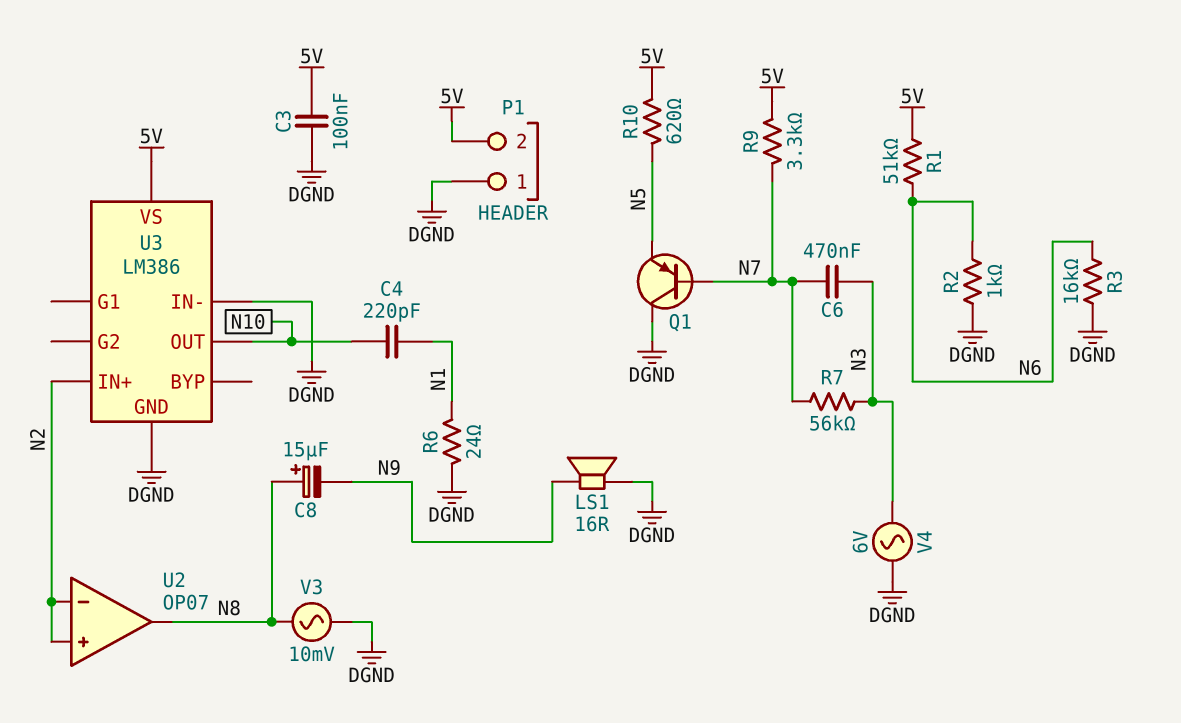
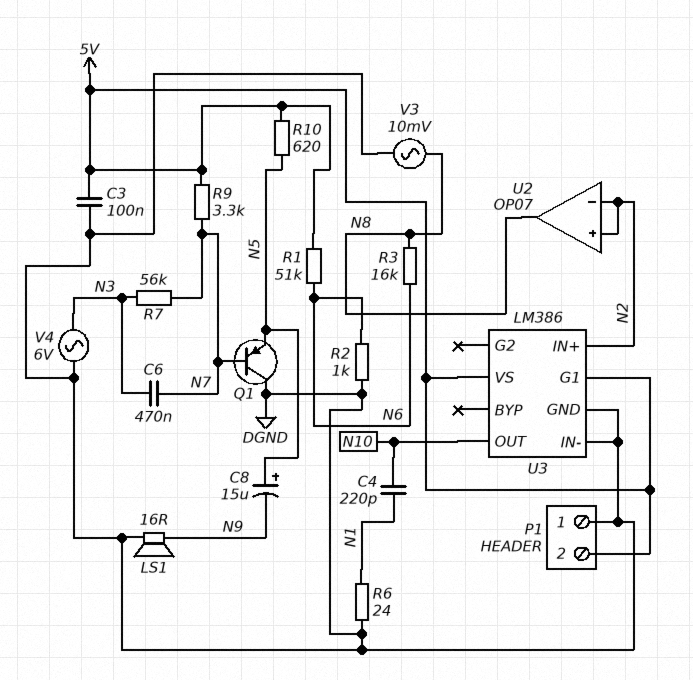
C8: 15uF (plus N8, minus N9) -> 15uF (plus N5, minus N9)
R3: 16k (DGND, N6) -> 16k (N6, N8)
U3 pin G1: none -> 5V

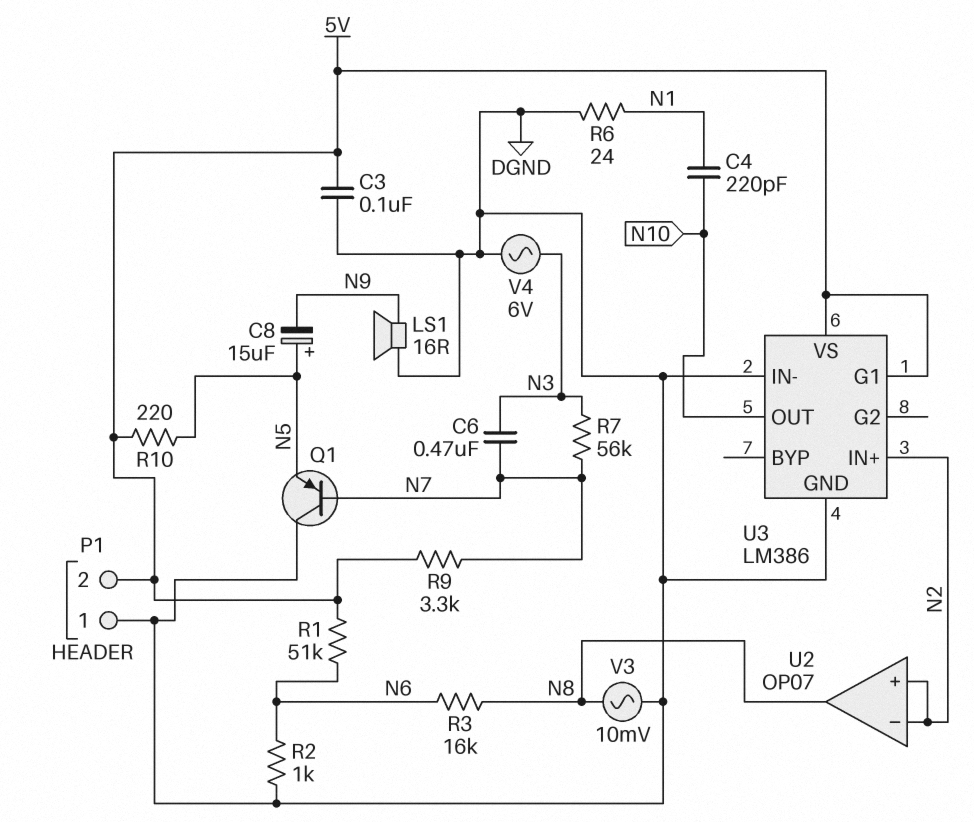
R10: 620 (5V, N5) -> 220 (5V, N5)

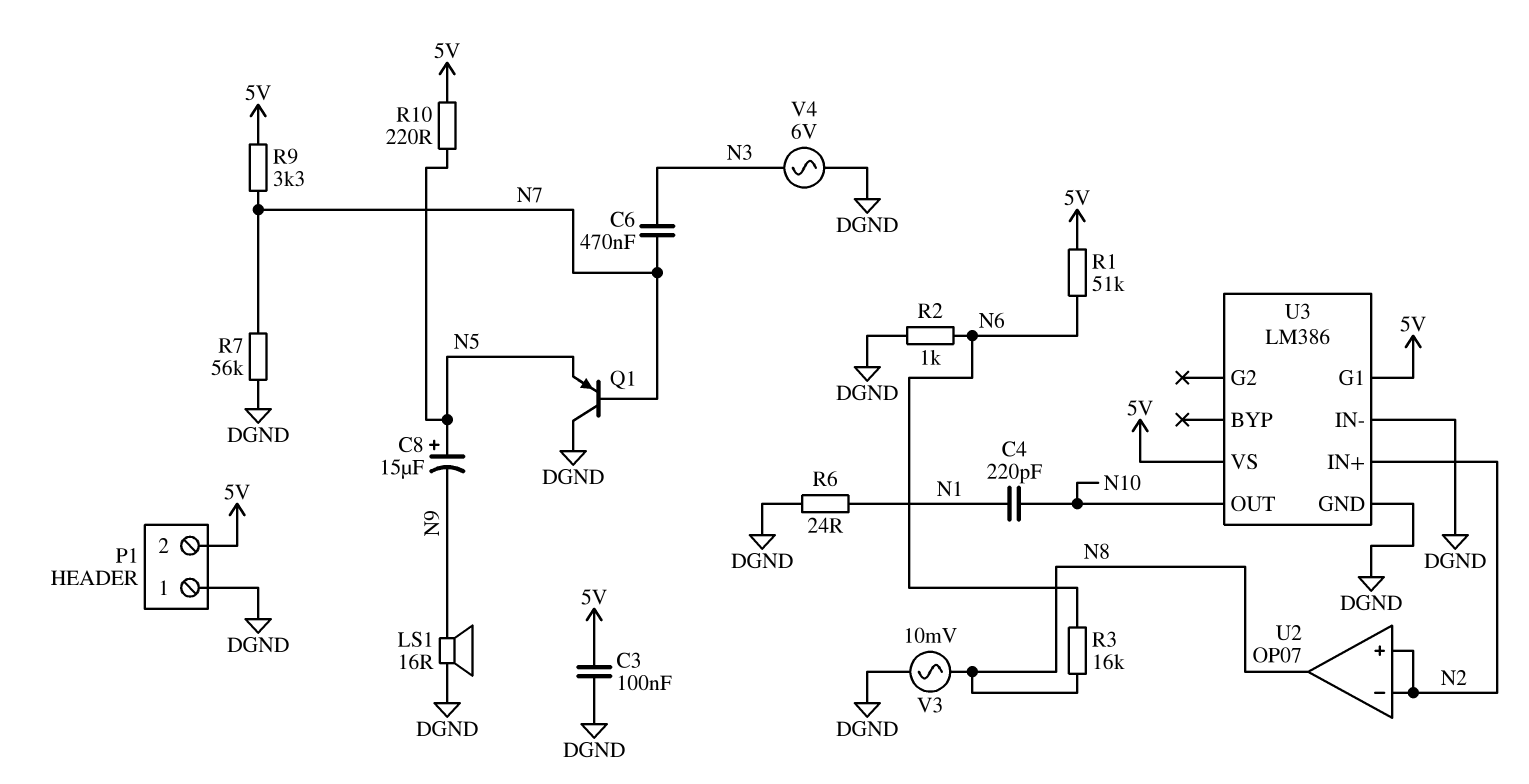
R7: 56k (N3, N7) -> 56k (DGND, N7)

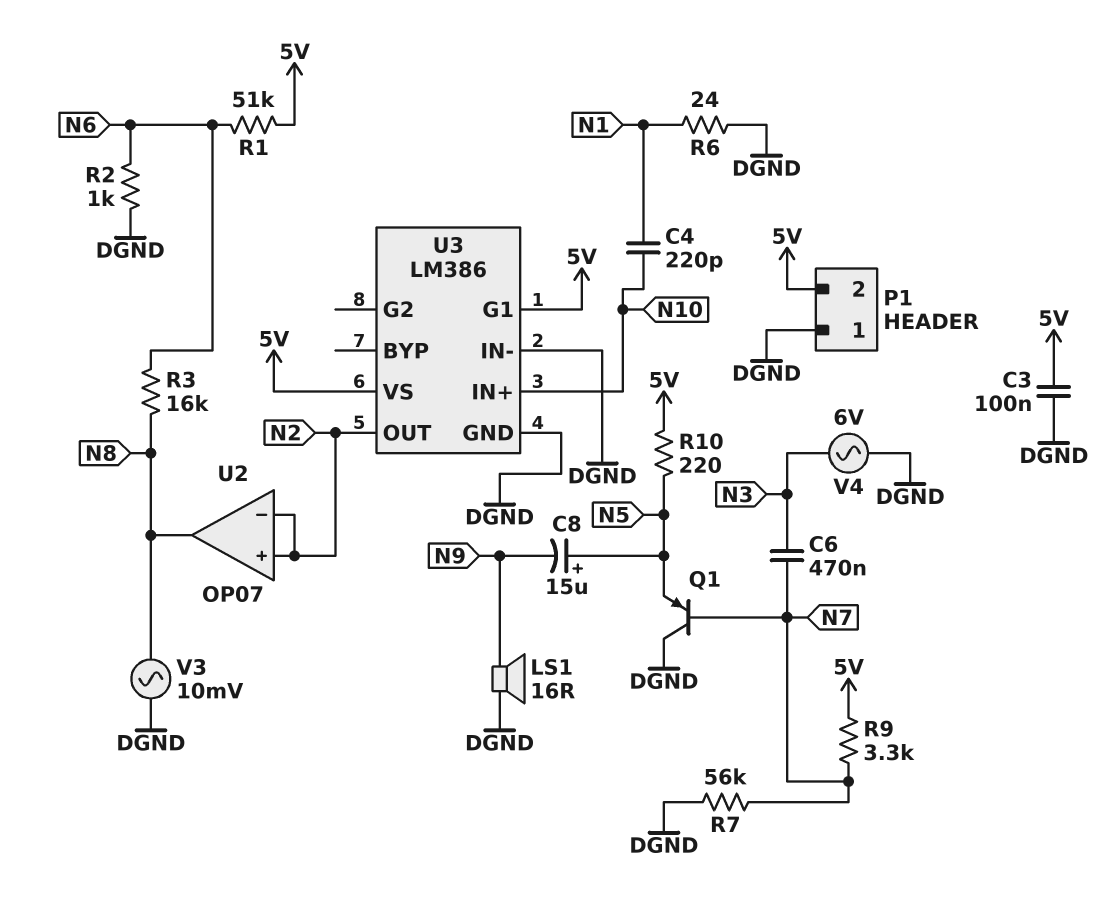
U3 pin IN+: N2 -> N10
U3 pin OUT: N10 -> N2

